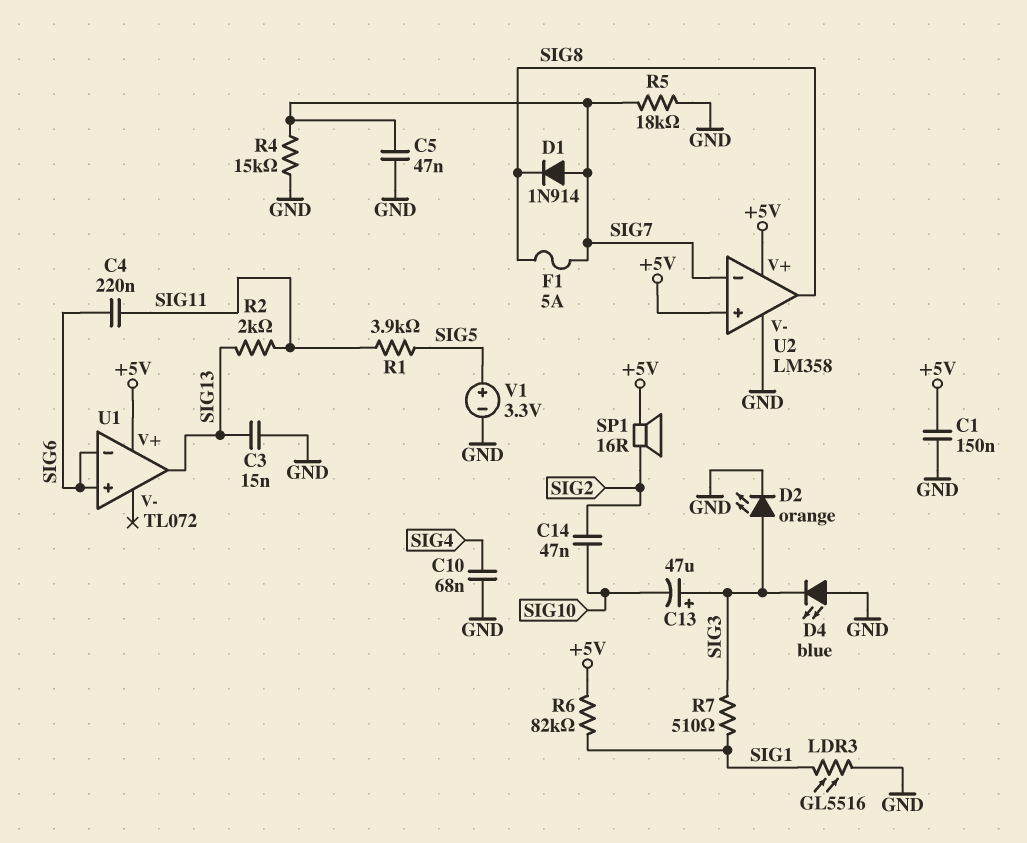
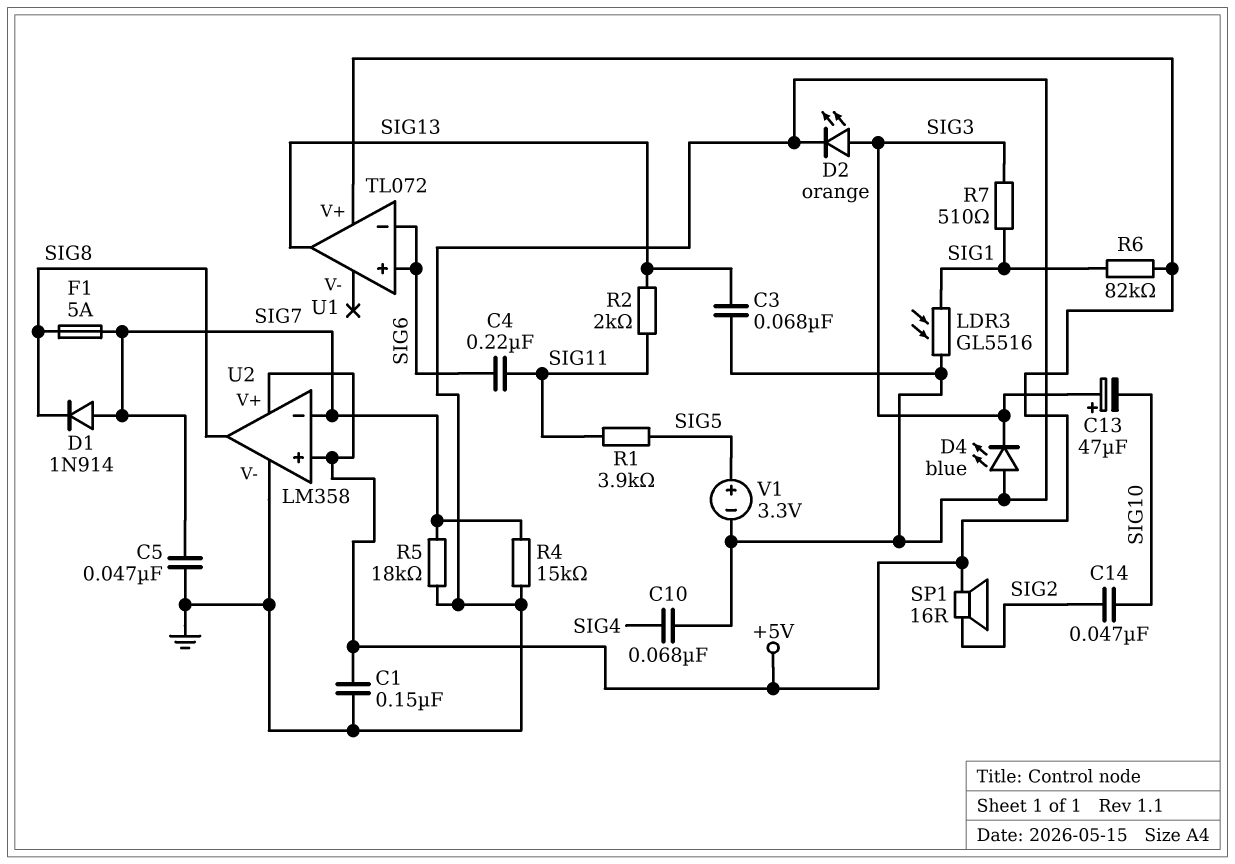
C3: 15nF (GND, SIG13) -> 68nF (GND, SIG13)

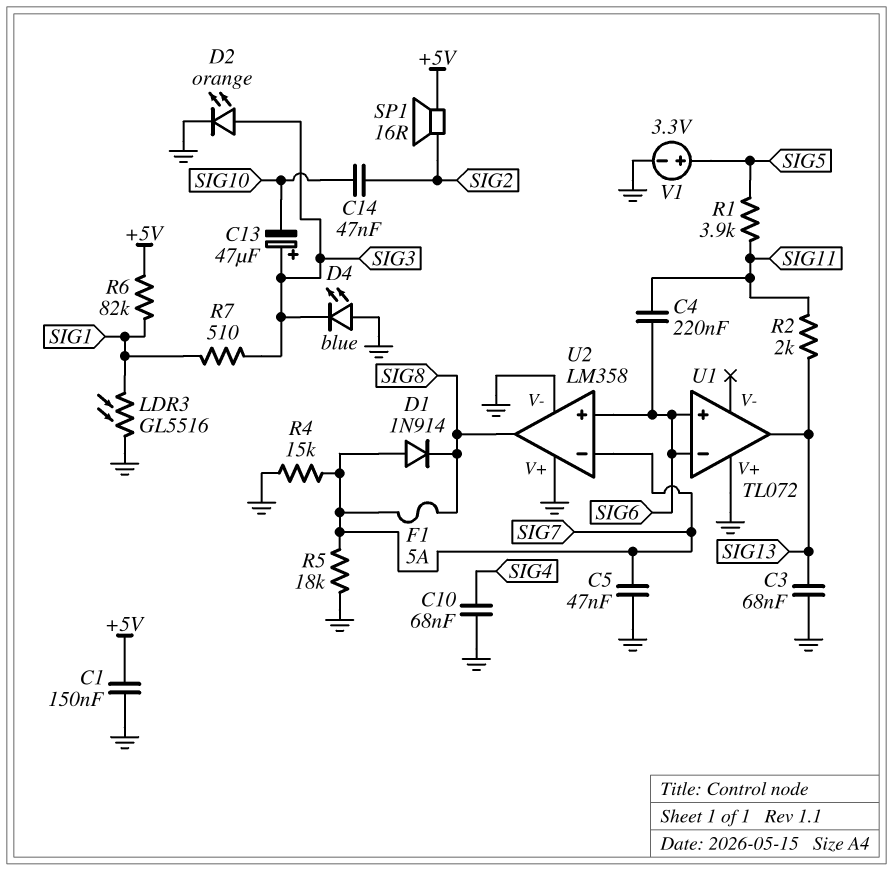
U1 pin V+: +5V -> GND
U2 pin V+: +5V -> GND
U2 pin in+: +5V -> SIG6

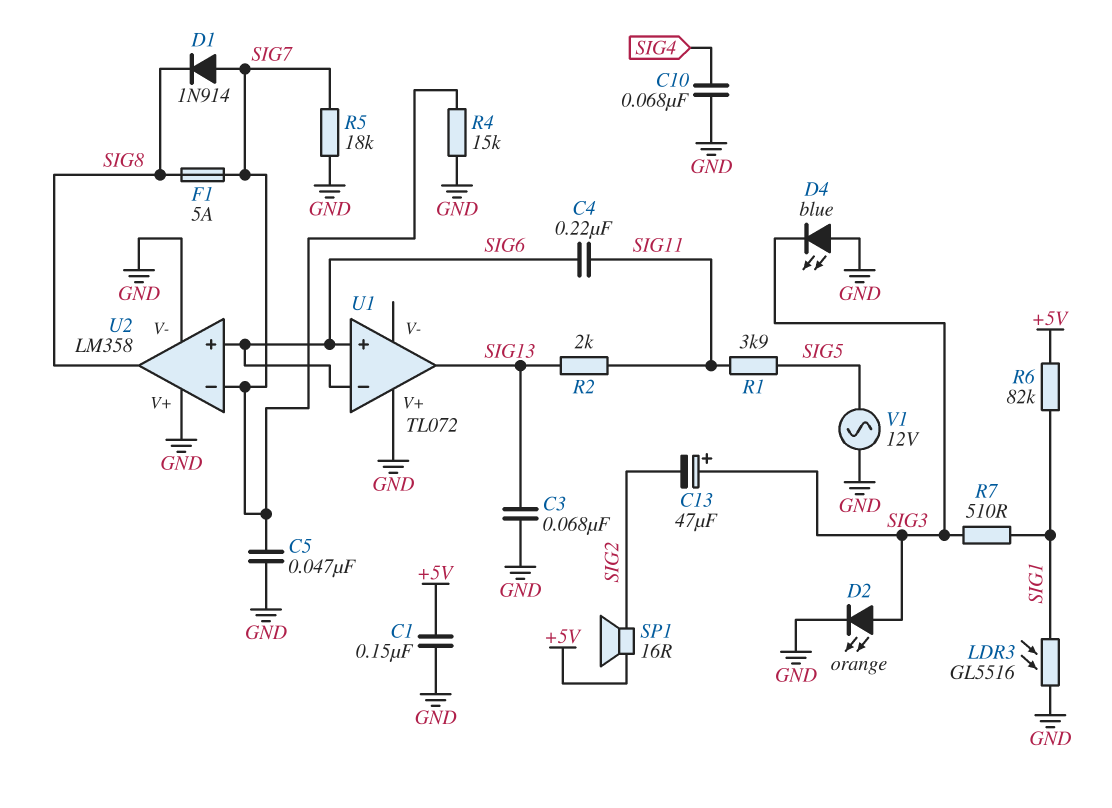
C13: 47uF (plus SIG3, minus SIG10) -> 47uF (plus SIG3, minus SIG2)
C14: 47nF (SIG2, SIG10) -> none
V1: 3.3V (plus SIG5, minus GND) -> AC 12V (GND, SIG5)

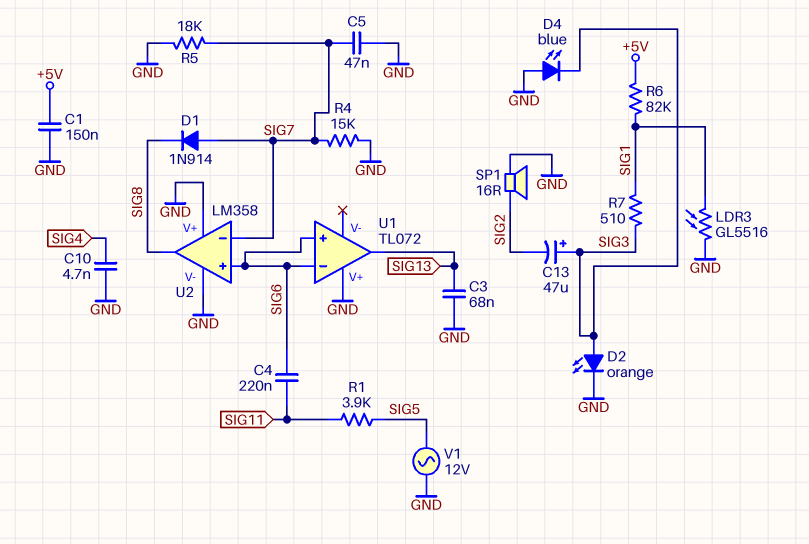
C10: 68nF (GND, SIG4) -> 4.7nF (GND, SIG4)
F1: 5A (SIG7, SIG8) -> none
R2: 2k (SIG11, SIG13) -> none
SP1: speaker 16R (+5V, SIG2) -> speaker 16R (GND, SIG2)

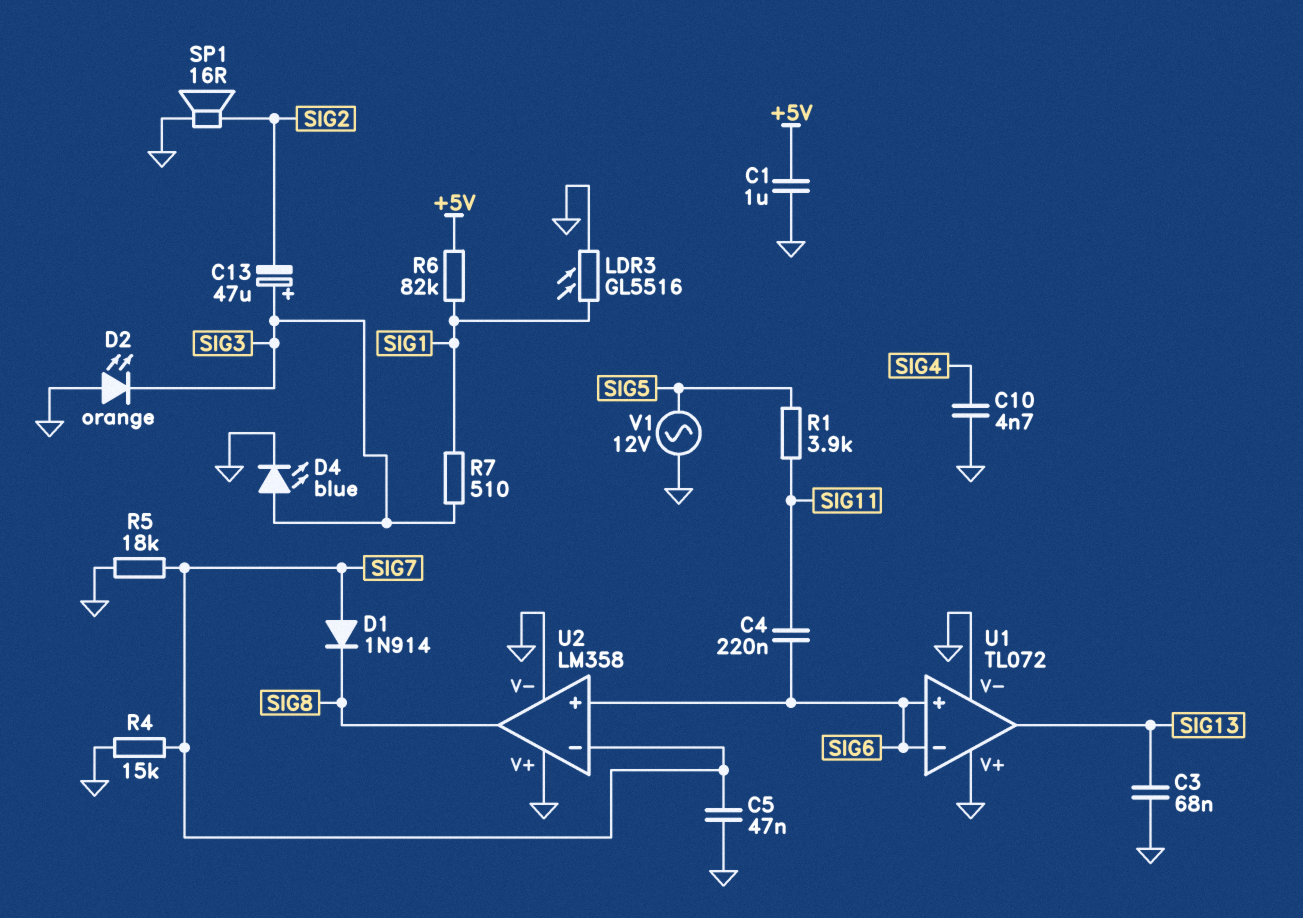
C1: 150nF (+5V, GND) -> 1uF (+5V, GND)
D2: LED orange (A SIG3, K GND) -> LED orange (A GND, K SIG3)
D4: LED blue (A GND, K SIG3) -> LED blue (A SIG3, K GND)
U1 pin V-: none -> GND

